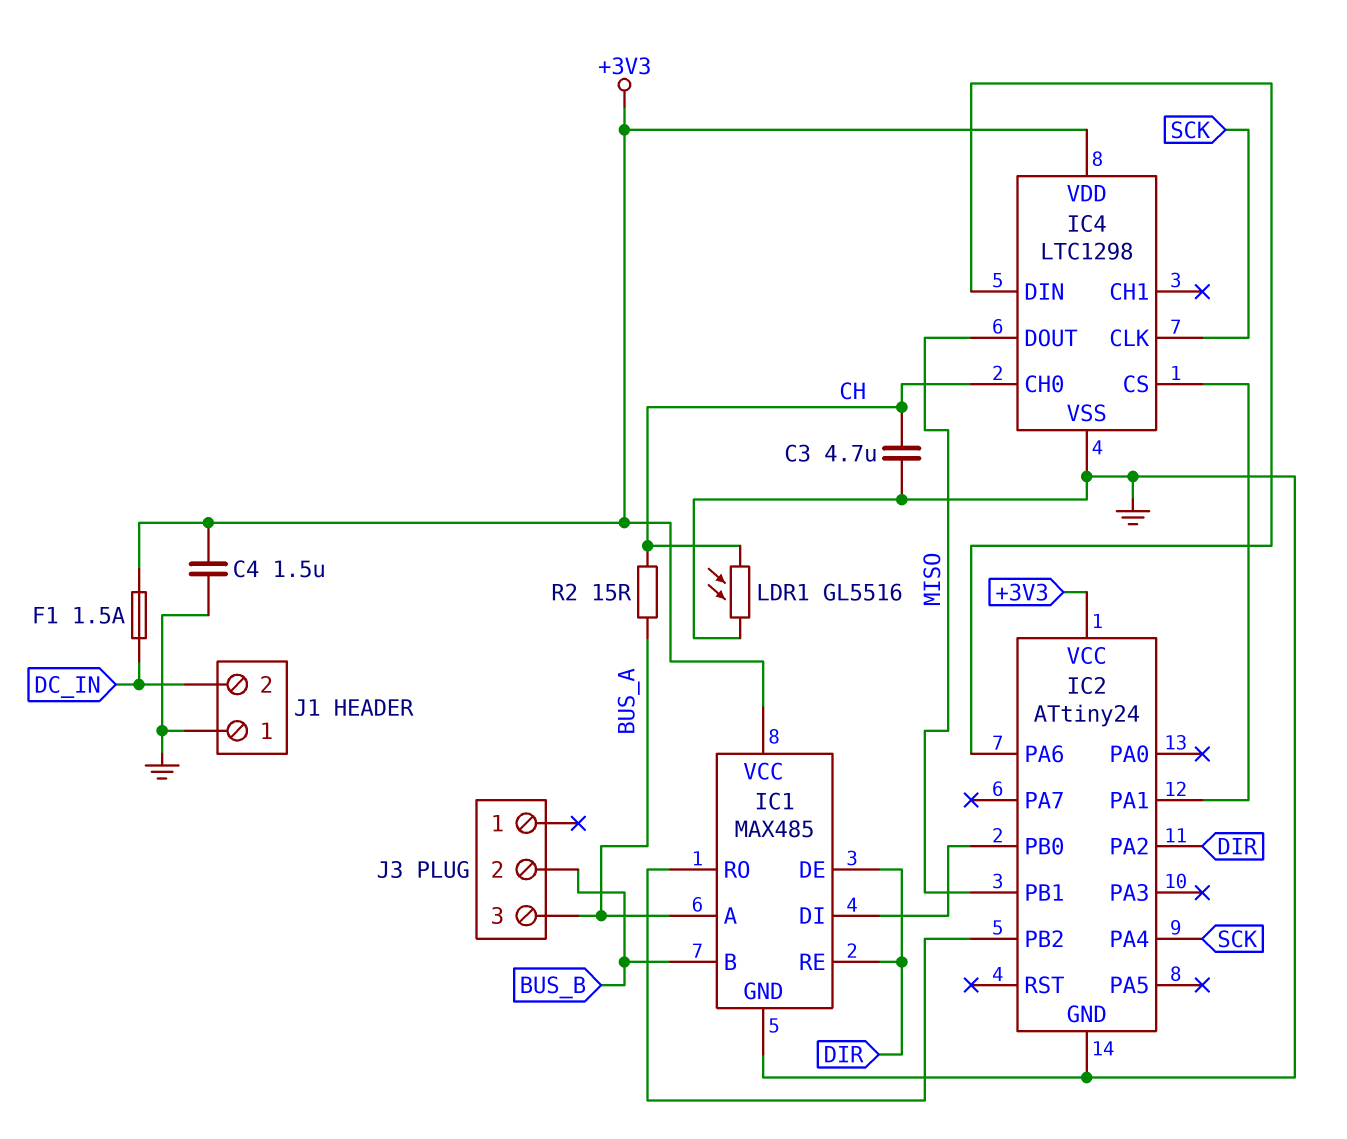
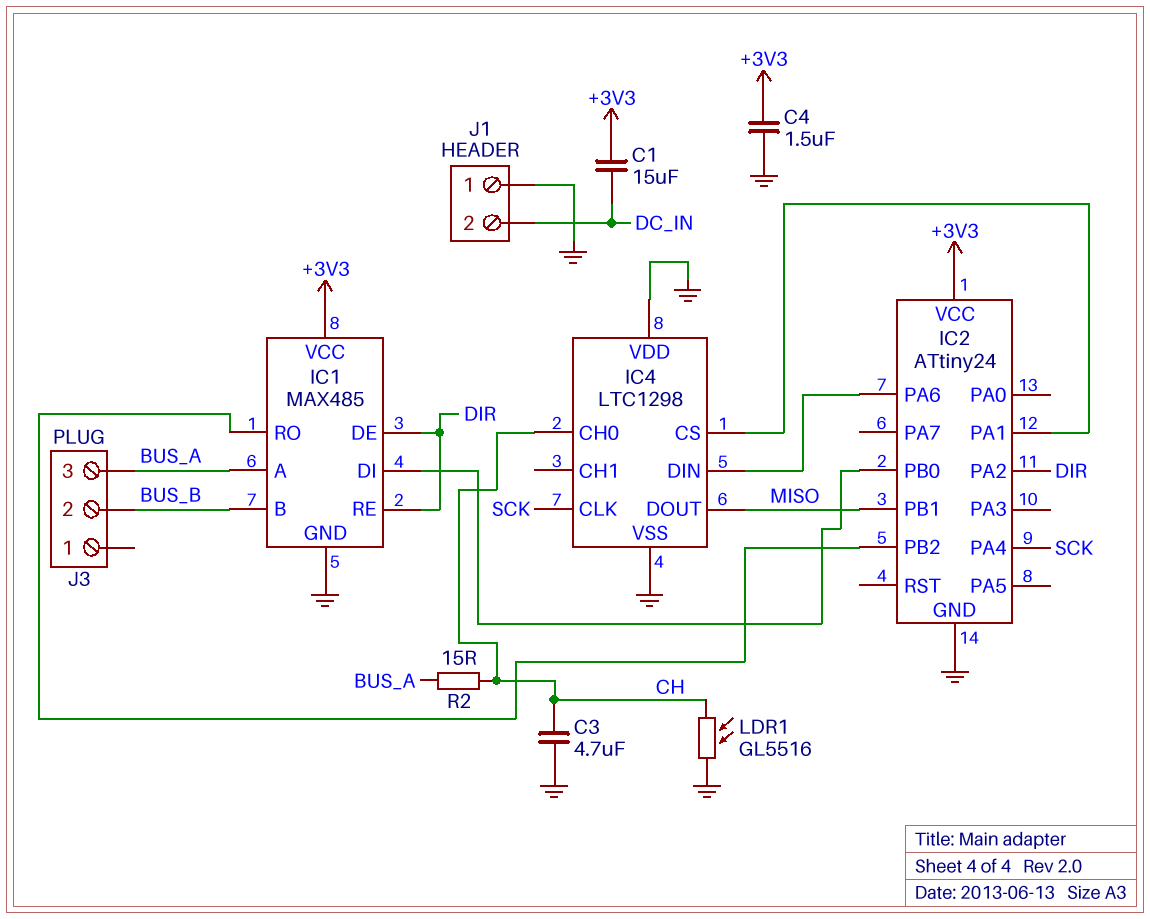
C1: none -> 15uF (+3V3, DC_IN)
F1: 1.5A (+3V3, DC_IN) -> none
IC4 pin VDD: +3V3 -> GND

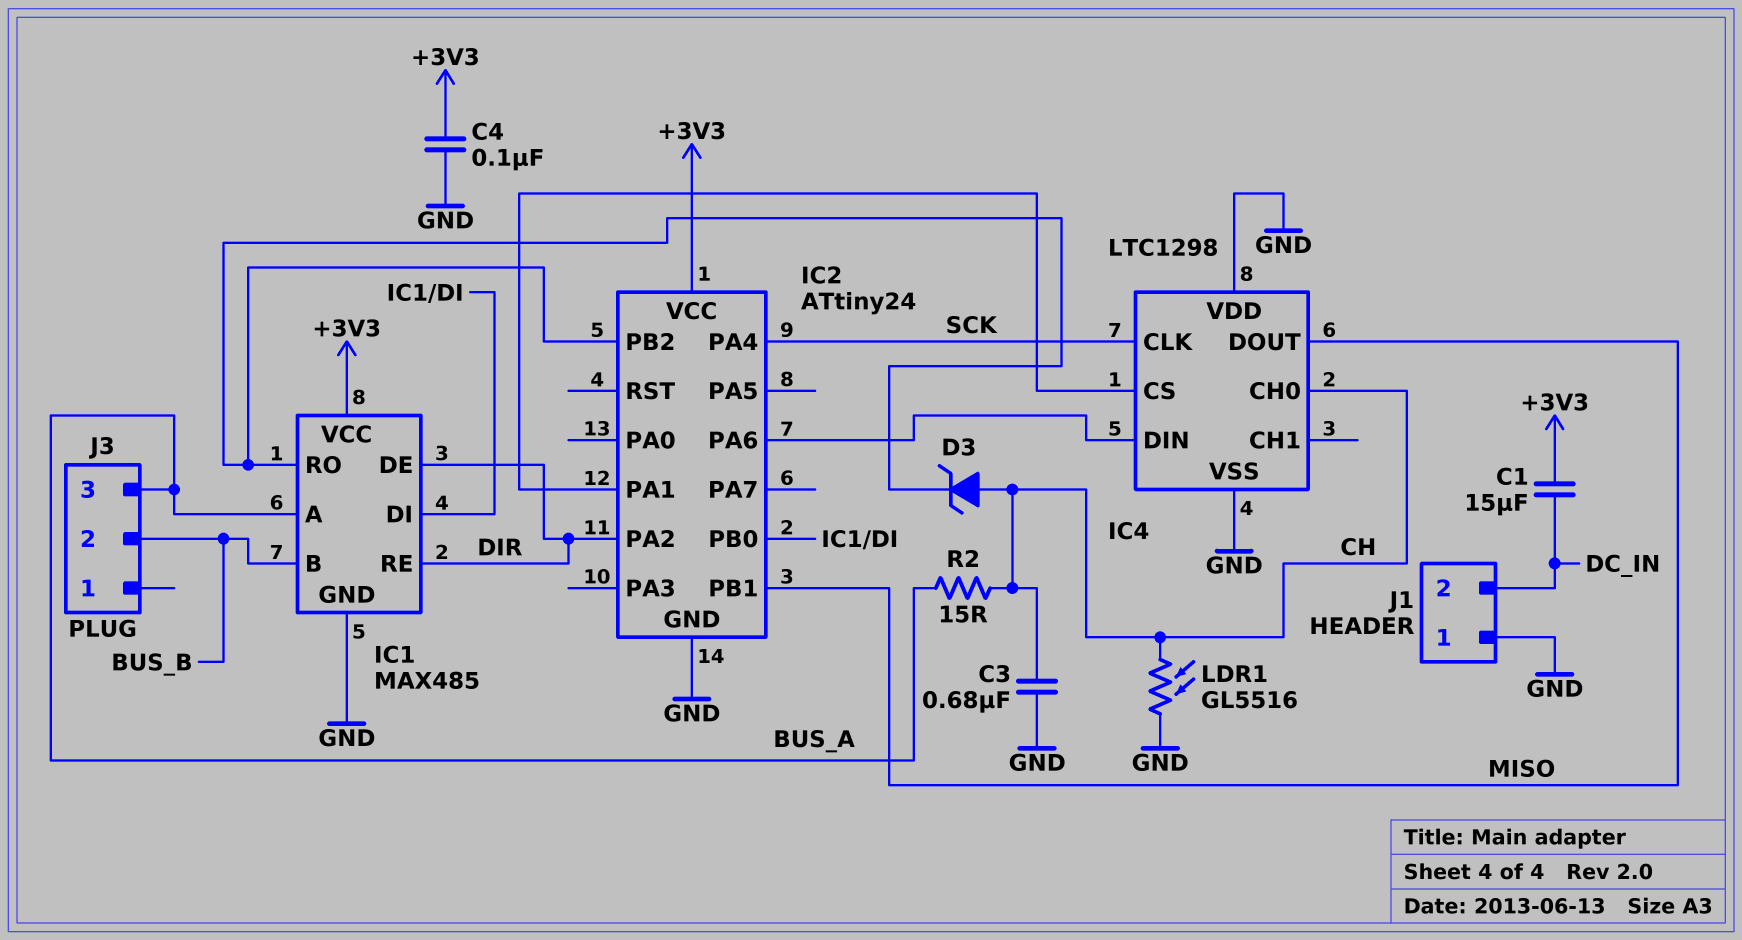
C3: 4.7uF (CH, GND) -> 680nF (CH, GND)
C4: 1.5uF (+3V3, GND) -> 100nF (+3V3, GND)
D3: none -> zener (A CH, K IC1/RO)

